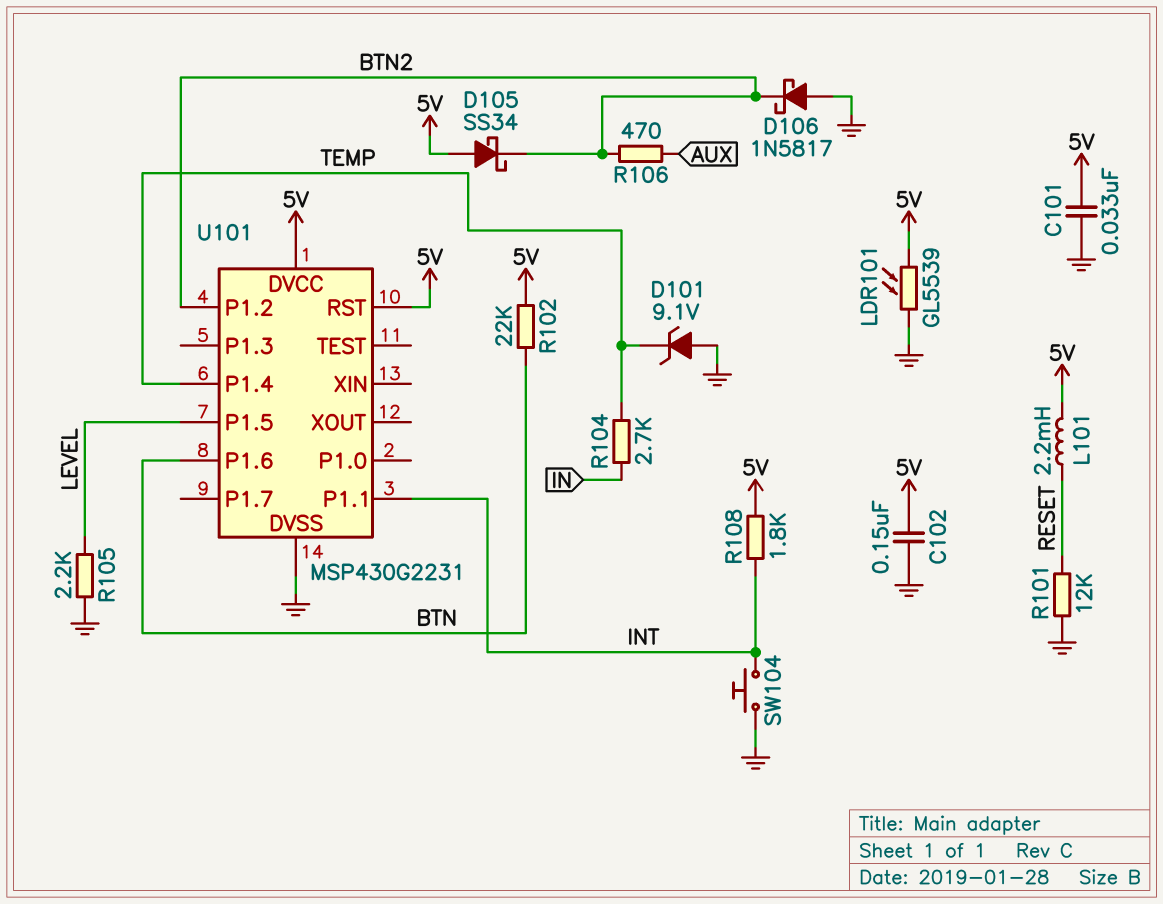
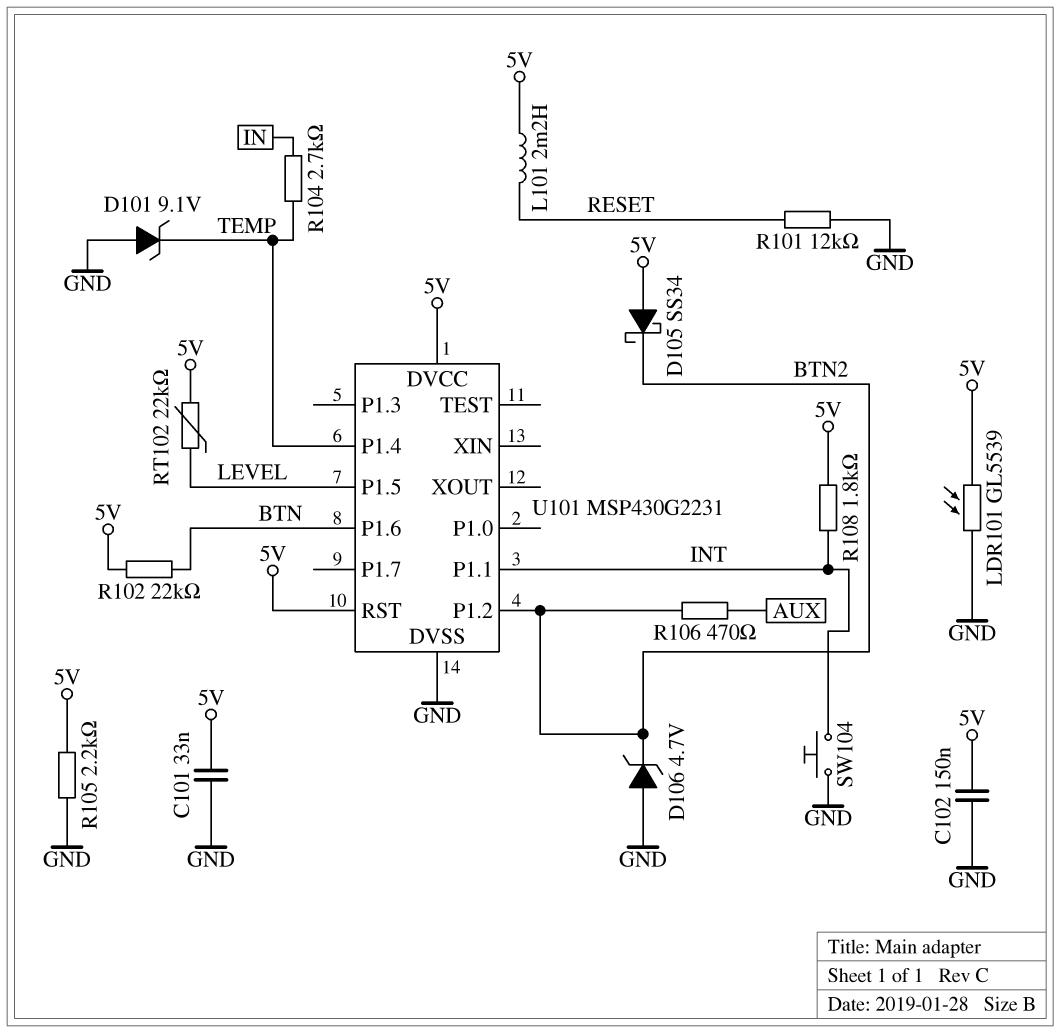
D106: schottky 1N5817 (A GND, K BTN2) -> zener 4.7V (A GND, K BTN2)
R105: 2.2k (GND, LEVEL) -> 2.2k (5V, GND)
RT102: none -> 22k (5V, LEVEL)

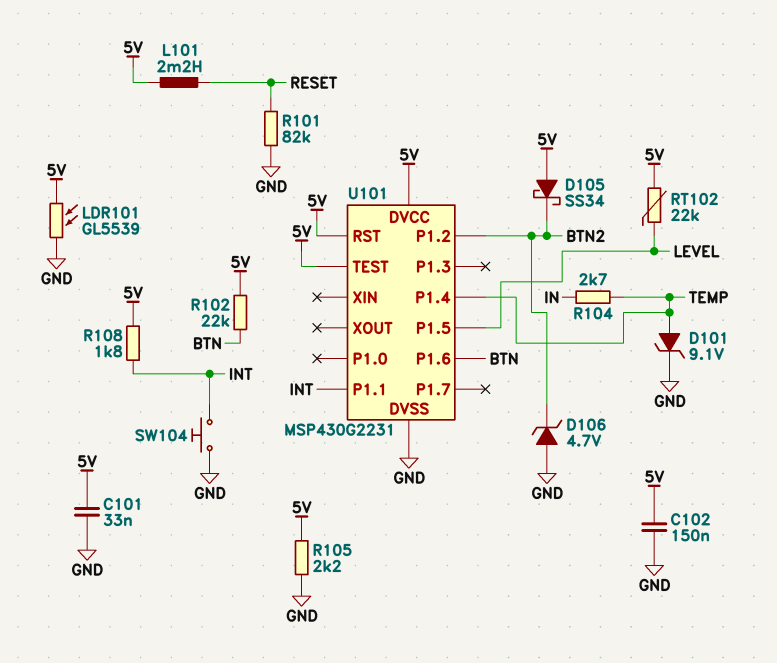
D101: zener 9.1V (A GND, K TEMP) -> zener 9.1V (A TEMP, K GND)
R101: 12k (GND, RESET) -> 82k (GND, RESET)
R106: 470 (AUX, BTN2) -> none
U101 pin TEST: none -> 5V

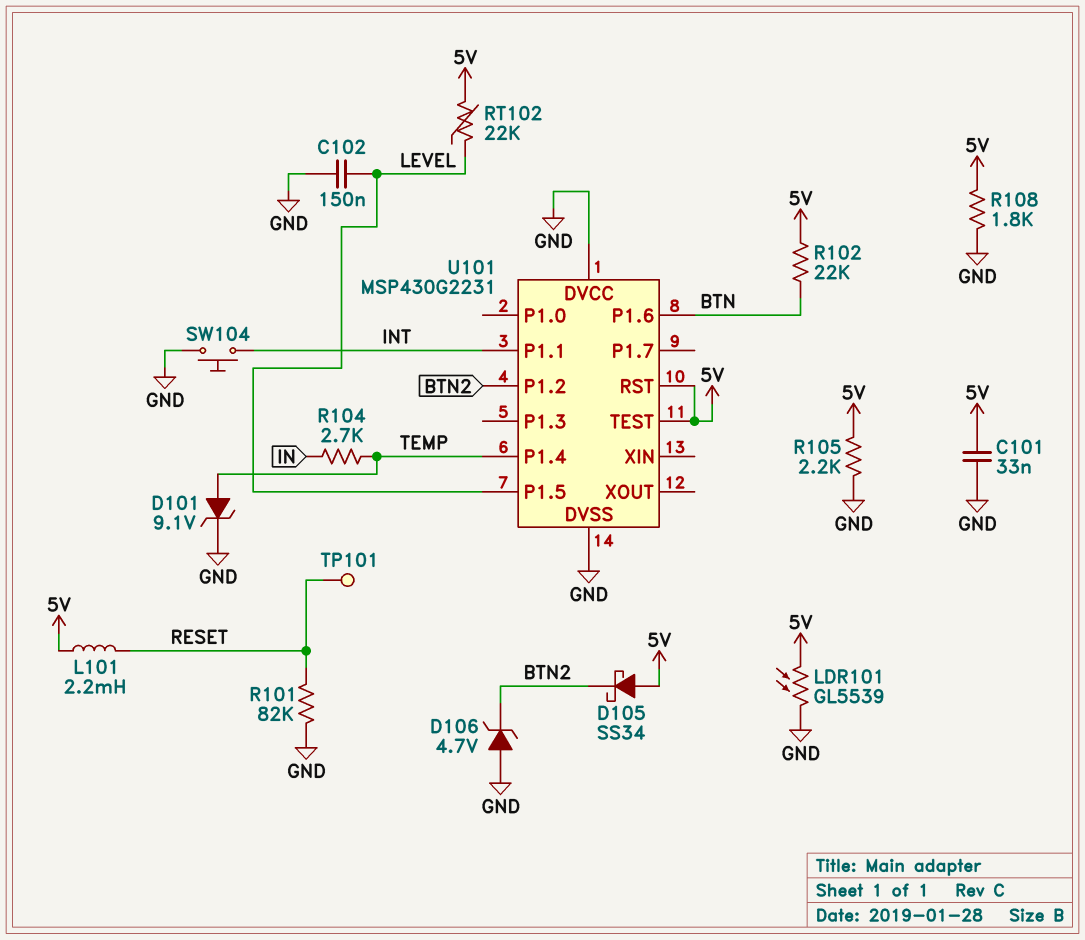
C102: 150nF (5V, GND) -> 150nF (GND, LEVEL)
R108: 1.8k (5V, INT) -> 1.8k (5V, GND)
TP101: none -> test point (RESET)
U101 pin DVCC: 5V -> GND

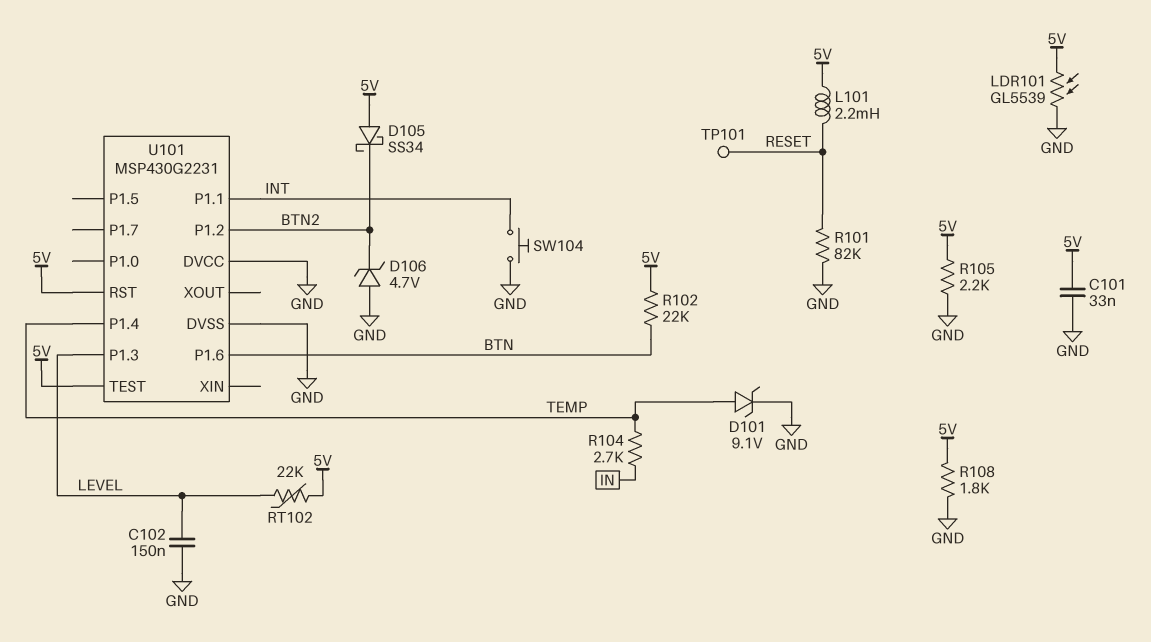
U101 pin P1.3: none -> LEVEL
U101 pin P1.5: LEVEL -> none

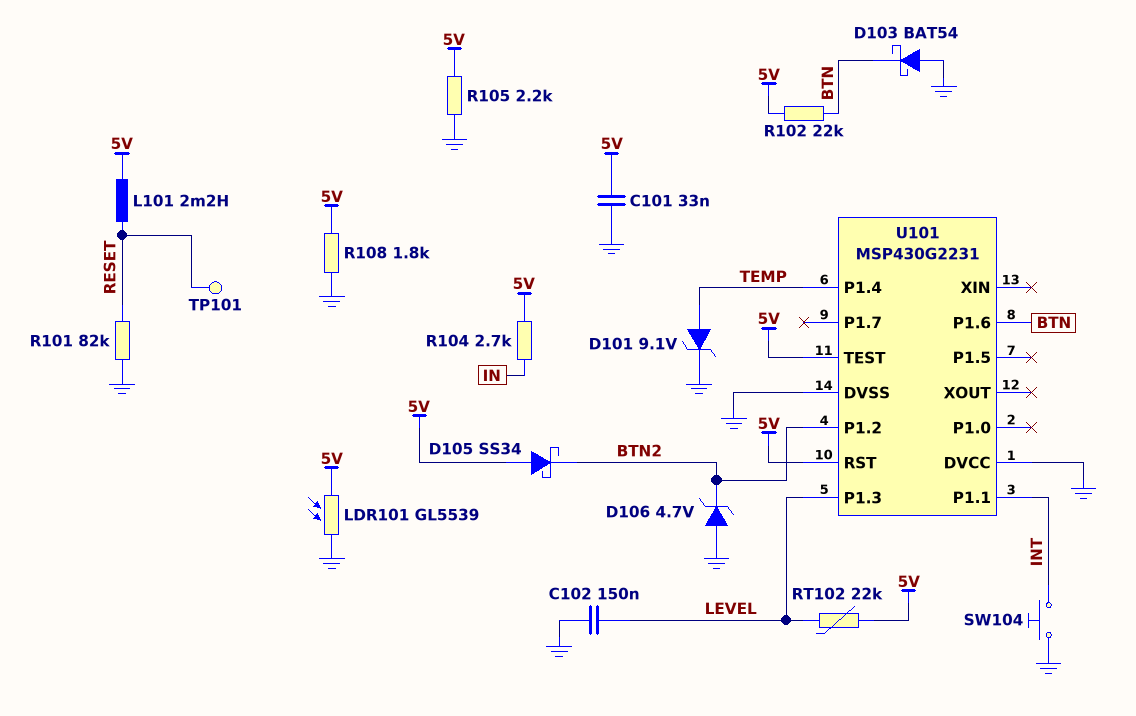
D103: none -> schottky BAT54 (A GND, K BTN)
R104: 2.7k (IN, TEMP) -> 2.7k (5V, IN)

